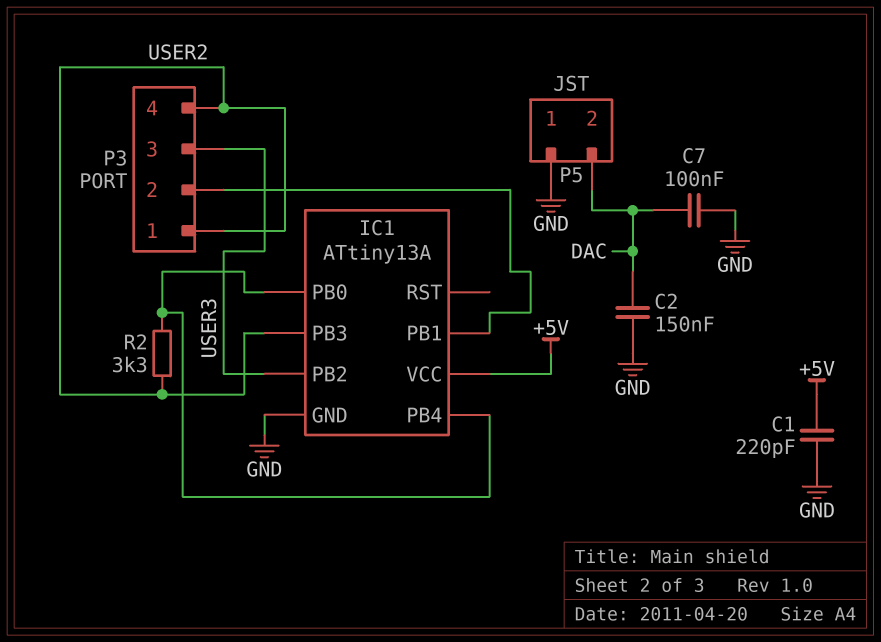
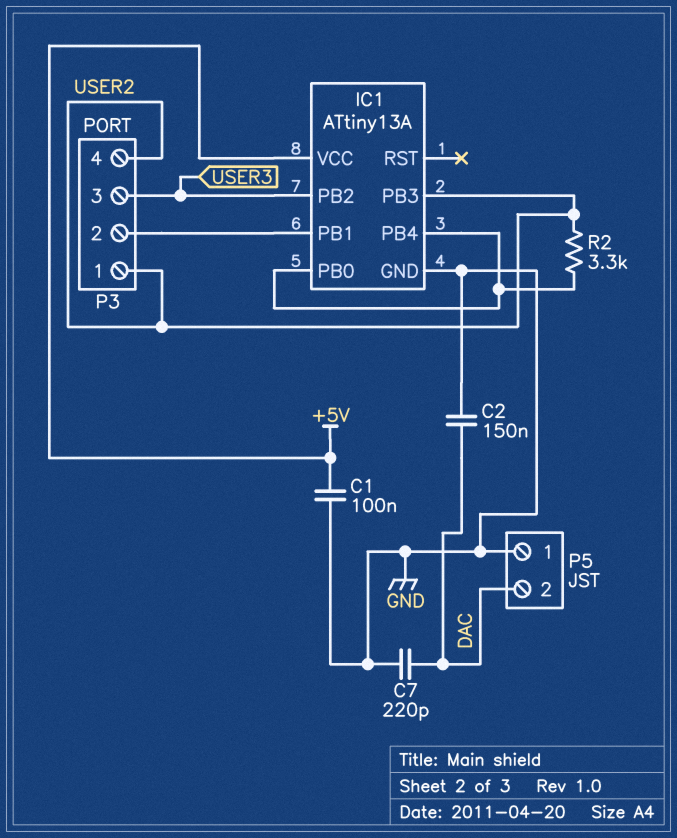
C1: 220pF (+5V, GND) -> 100nF (+5V, GND)
C7: 100nF (DAC, GND) -> 220pF (DAC, GND)

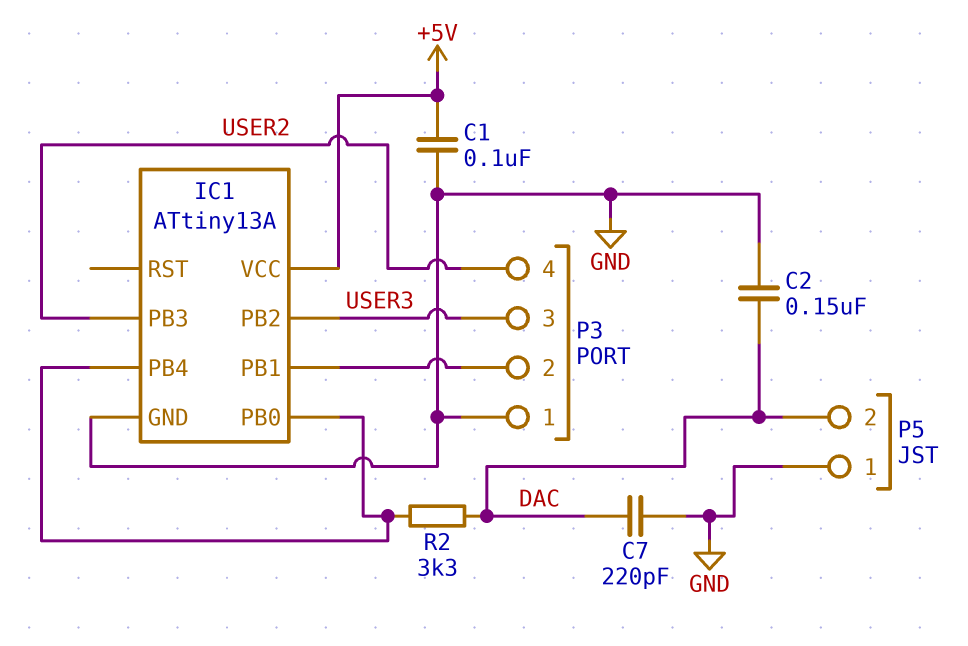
P3 pin 1: USER2 -> GND
R2: 3.3k (IC1/PB0, USER2) -> 3.3k (DAC, IC1/PB0)

